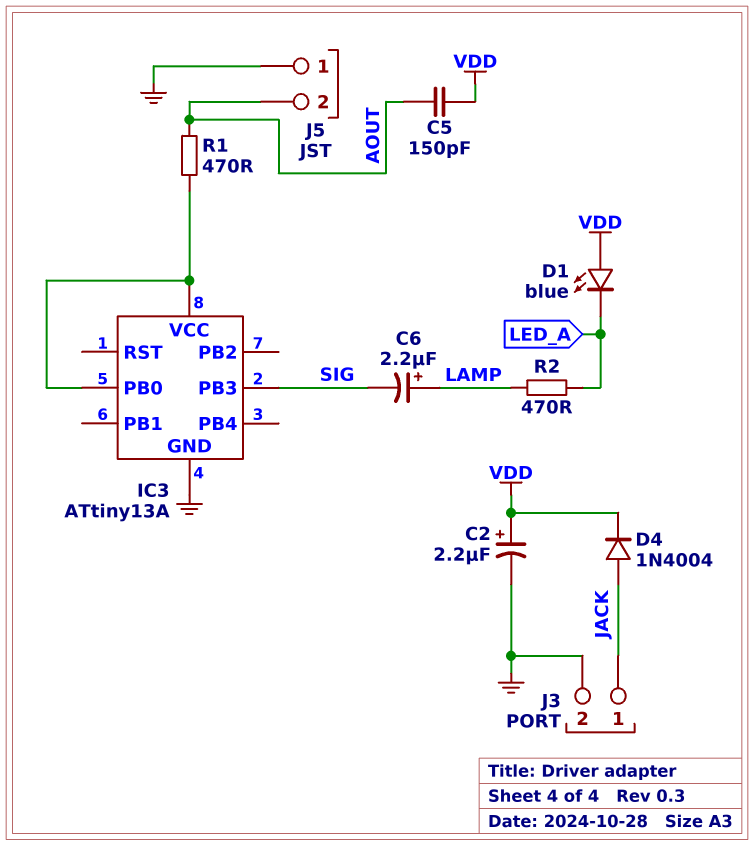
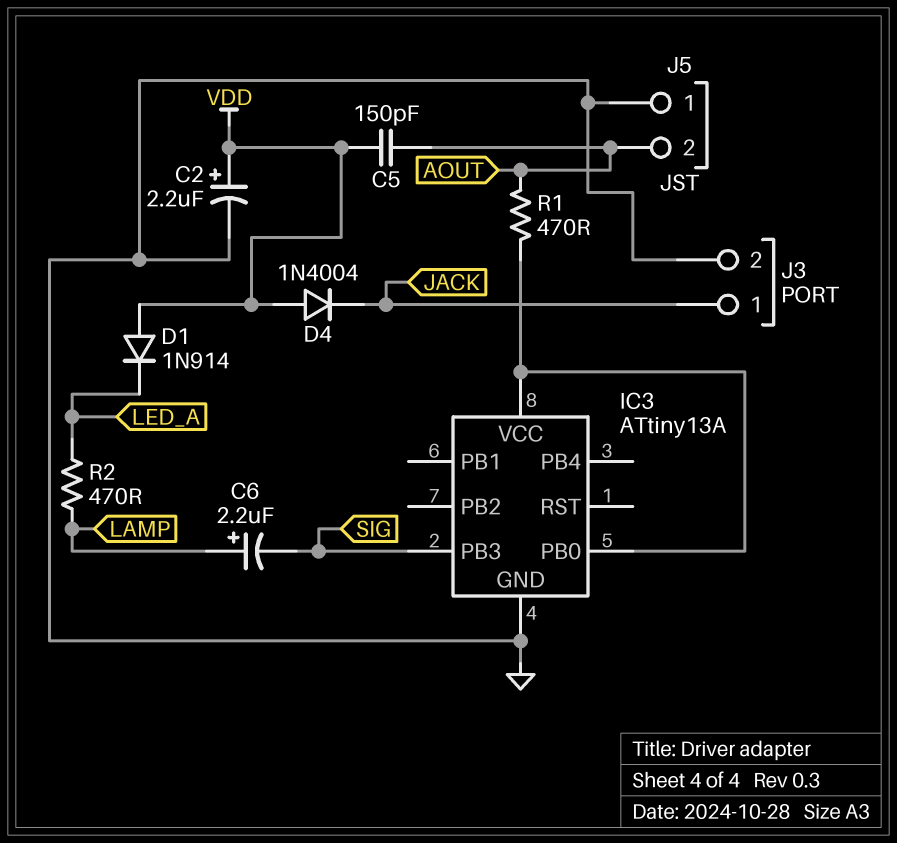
D1: LED blue (A VDD, K LED_A) -> diode 1N914 (A VDD, K LED_A)
D4: diode 1N4004 (A JACK, K VDD) -> diode 1N4004 (A VDD, K JACK)

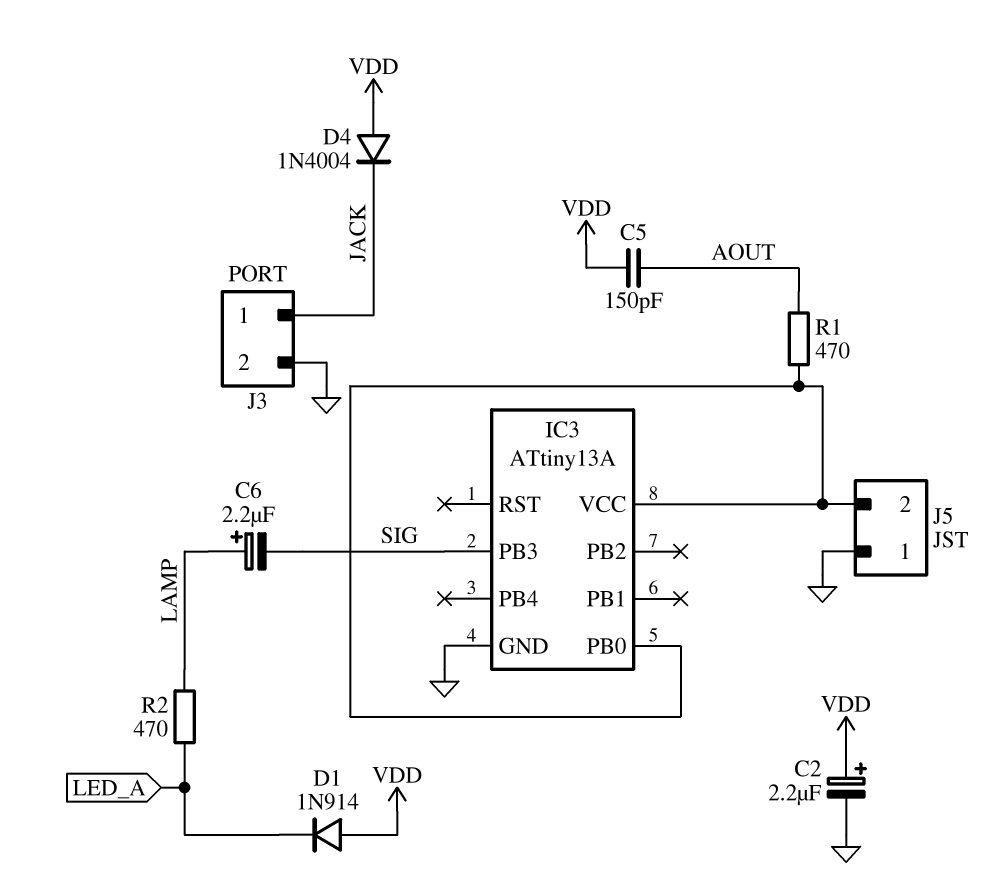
J5 pin 2: AOUT -> IC3/PB0

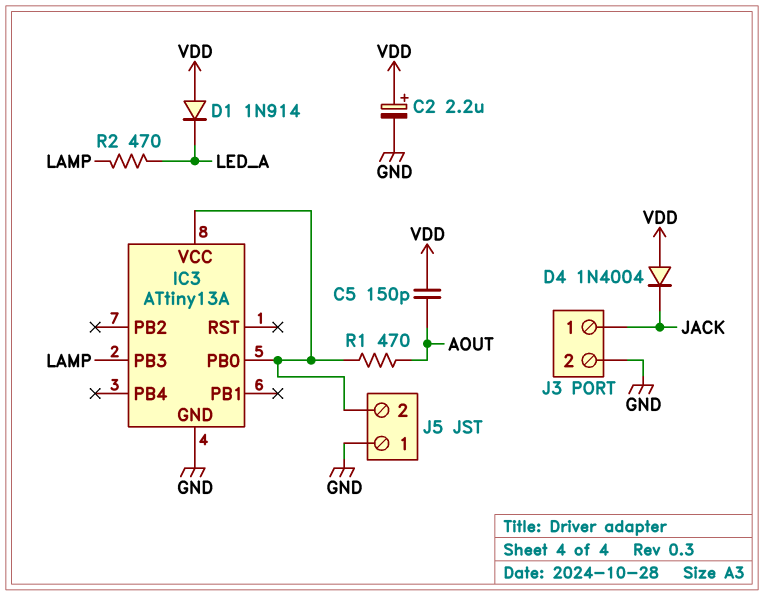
C6: 2.2uF (plus LAMP, minus SIG) -> none
IC3 pin PB3: SIG -> LAMP

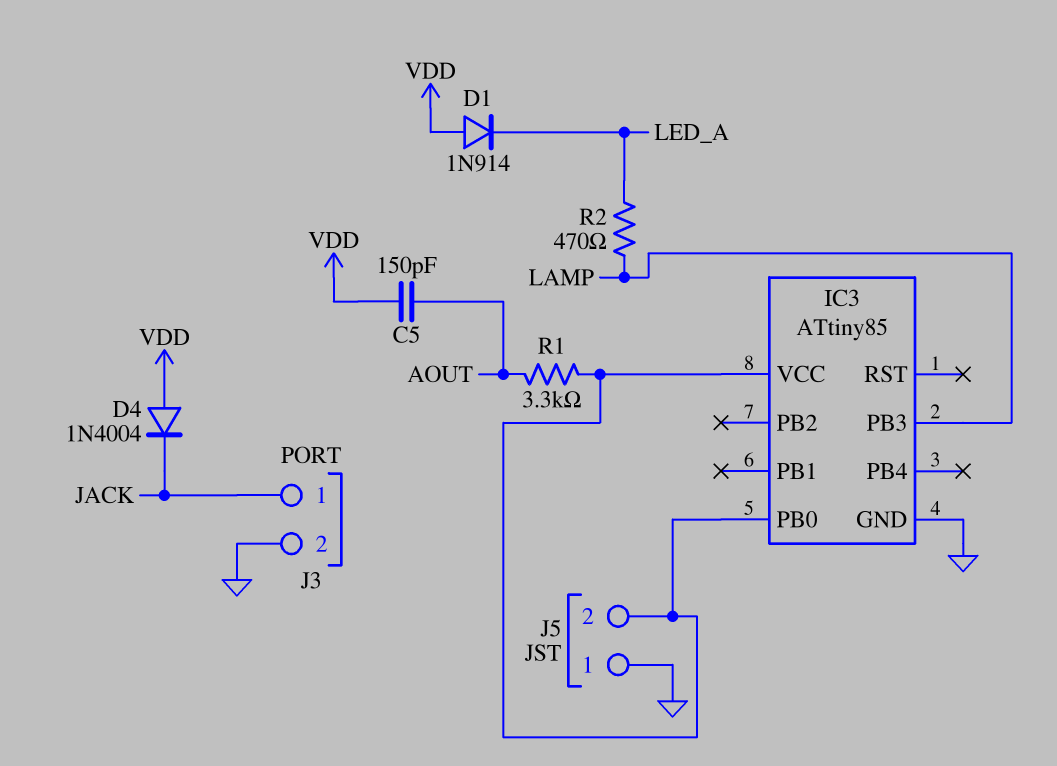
C2: 2.2uF (plus VDD, minus GND) -> none
IC3: ATtiny13A -> ATtiny85
R1: 470 (AOUT, IC3/PB0) -> 3.3k (AOUT, IC3/PB0)

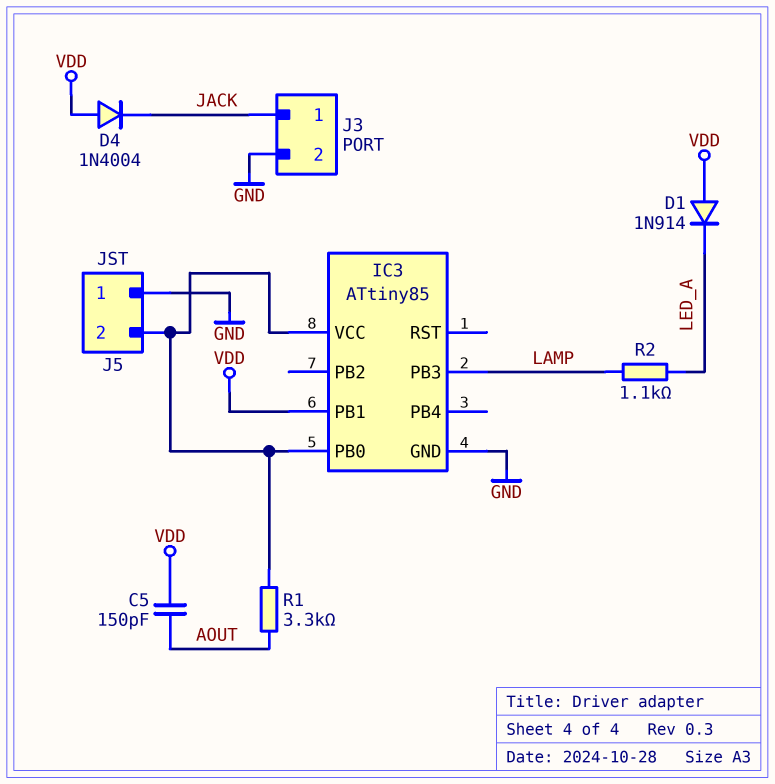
IC3 pin PB1: none -> VDD
R2: 470 (LAMP, LED_A) -> 1.1k (LAMP, LED_A)

